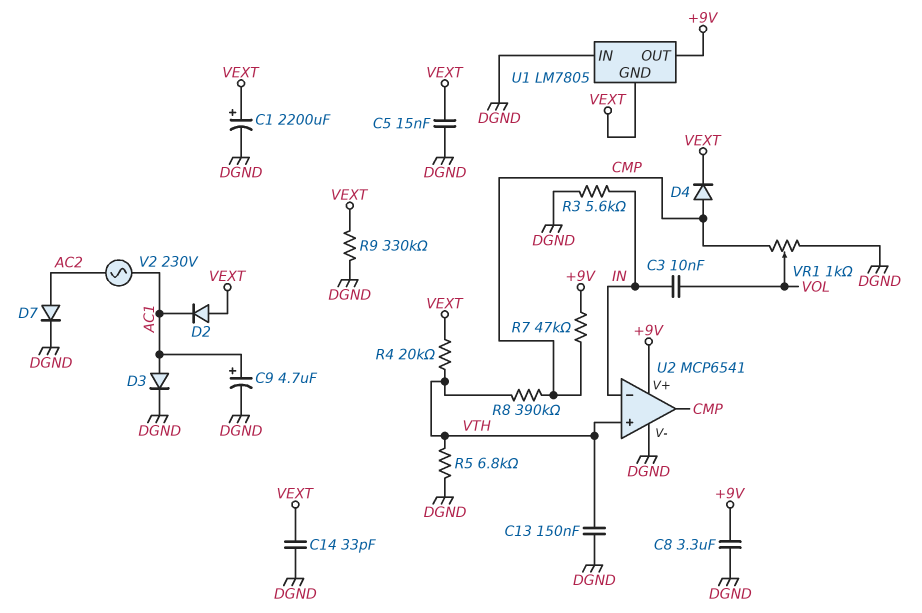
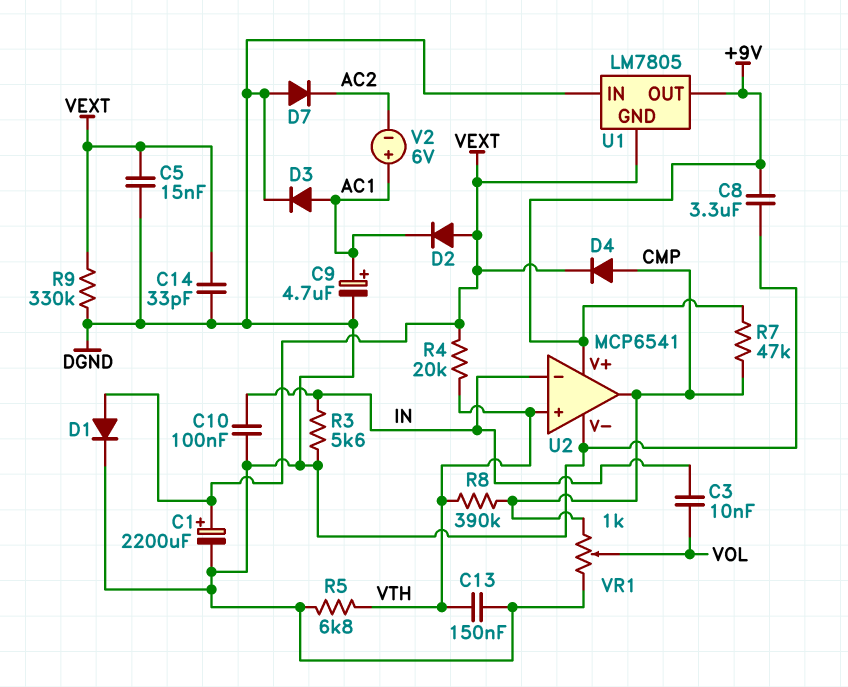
C10: none -> 100nF (DGND, IN)
D1: none -> diode (A VEXT, K DGND)
D7: diode (A AC2, K DGND) -> diode (A DGND, K AC2)
V2: AC 230V (AC1, AC2) -> 6V (plus AC1, minus AC2)

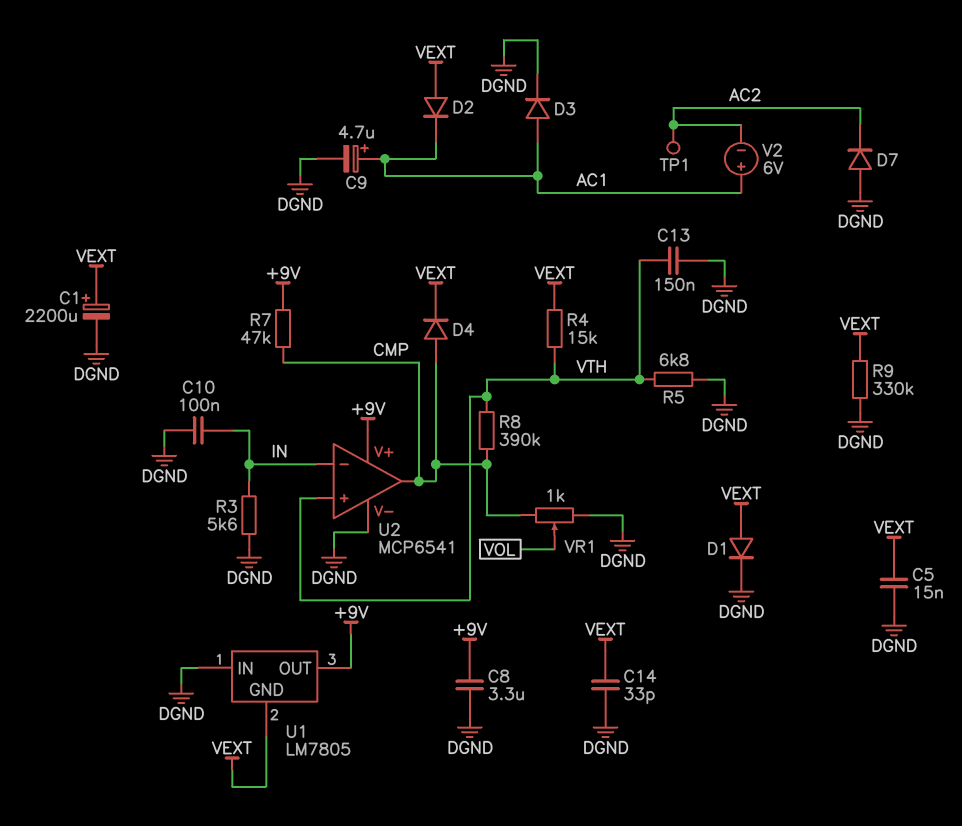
C3: 10nF (IN, VOL) -> none
R4: 20k (VEXT, VTH) -> 15k (VEXT, VTH)
TP1: none -> test point (AC2)

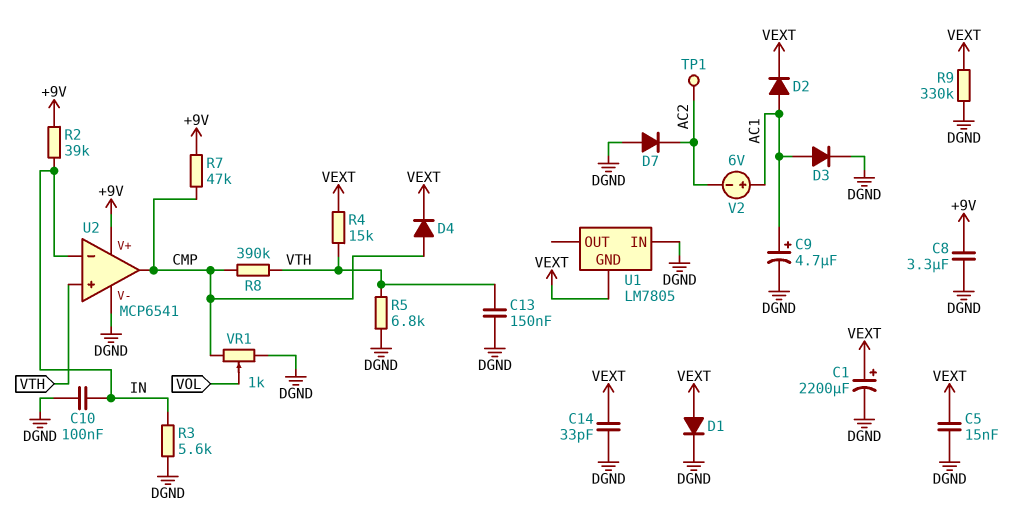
D2: diode (A VEXT, K AC1) -> diode (A AC1, K VEXT)
R2: none -> 39k (+9V, IN)
U1 pin OUT: +9V -> none

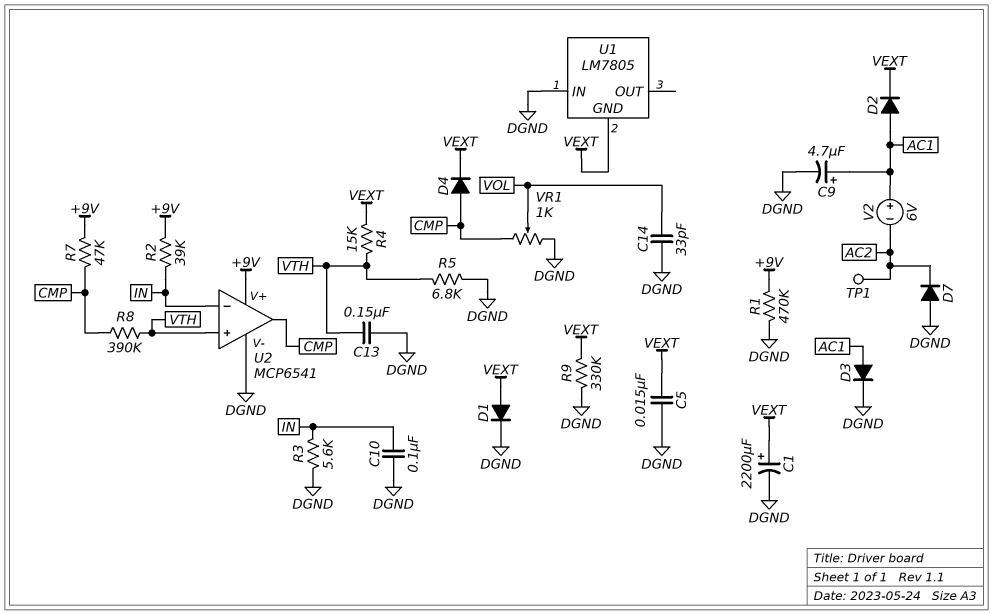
C8: 3.3uF (+9V, DGND) -> none
C14: 33pF (DGND, VEXT) -> 33pF (DGND, VOL)
R1: none -> 470k (+9V, DGND)

